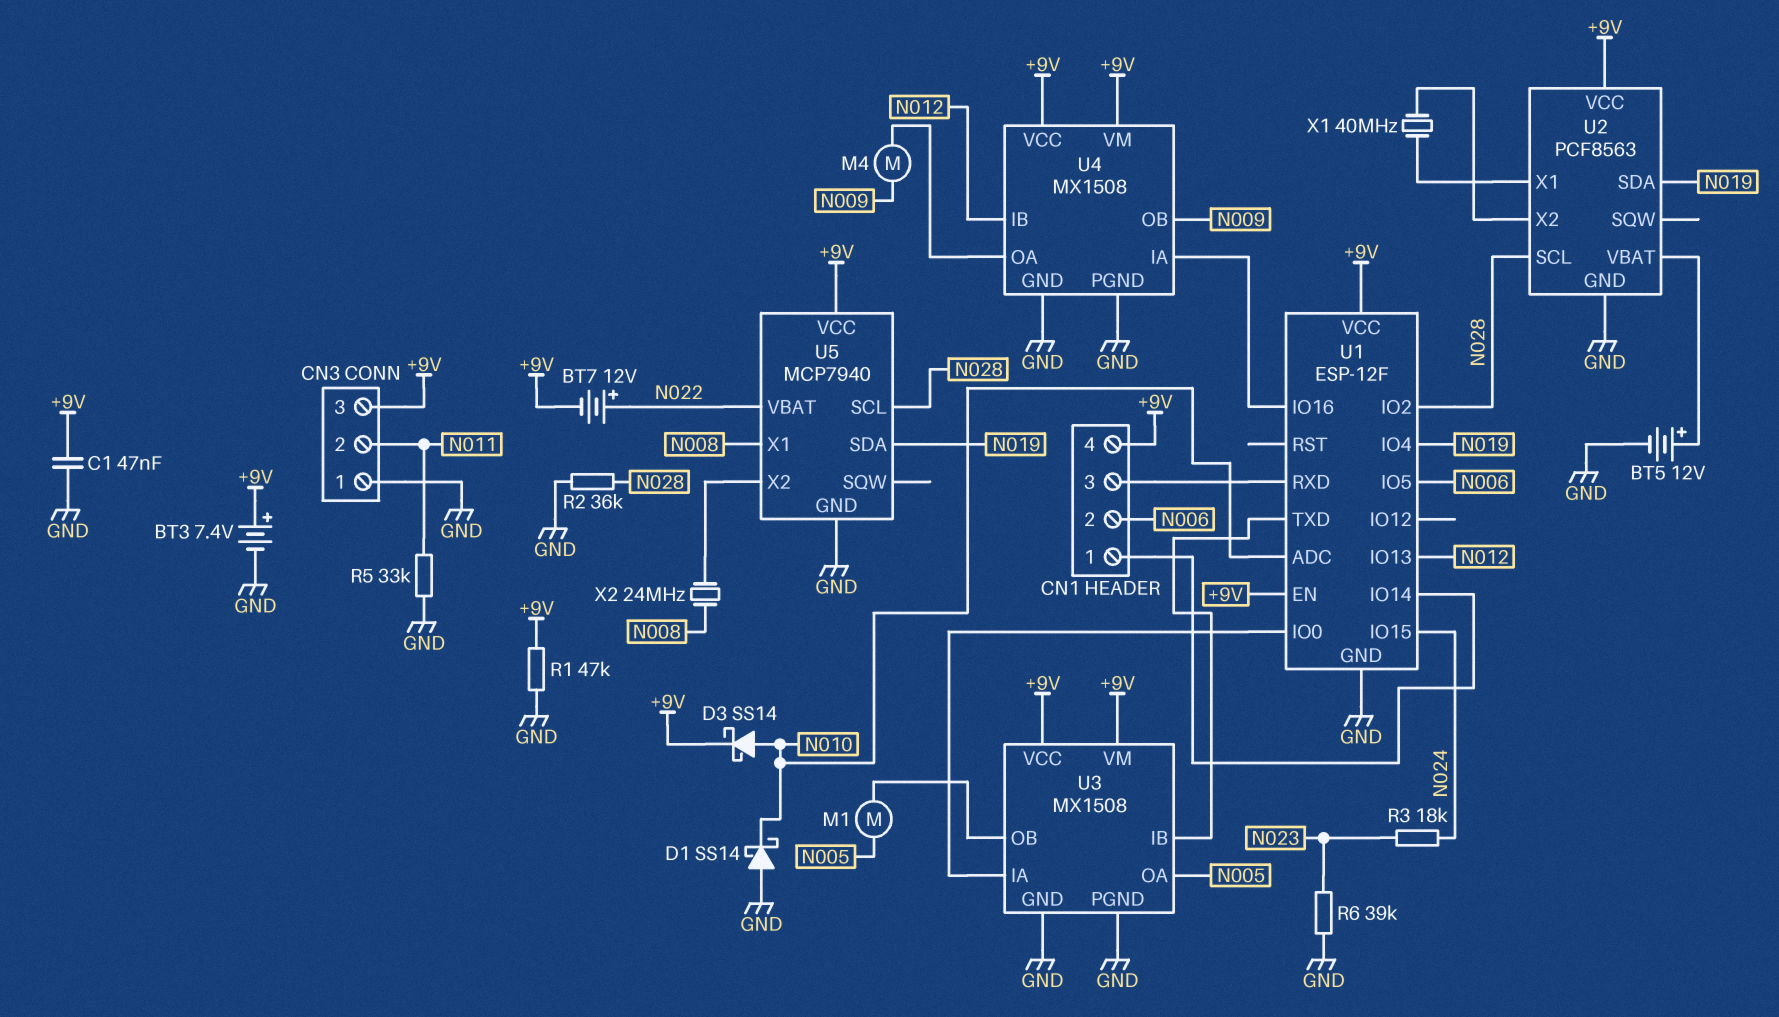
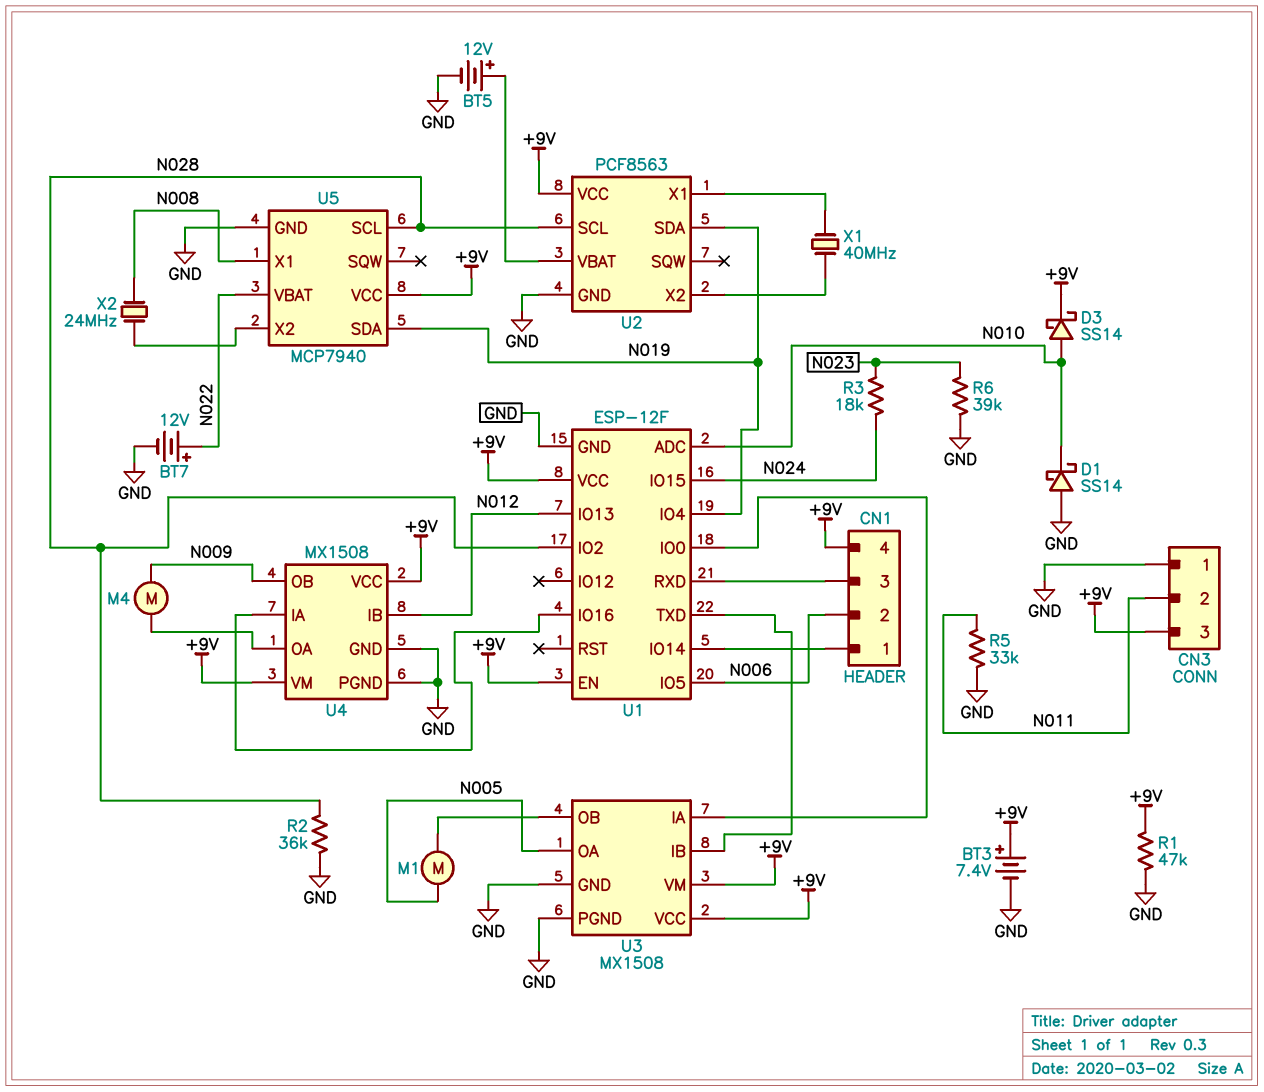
BT7: 12V (plus N022, minus +9V) -> 12V (plus N022, minus GND)
C1: 47nF (+9V, GND) -> none

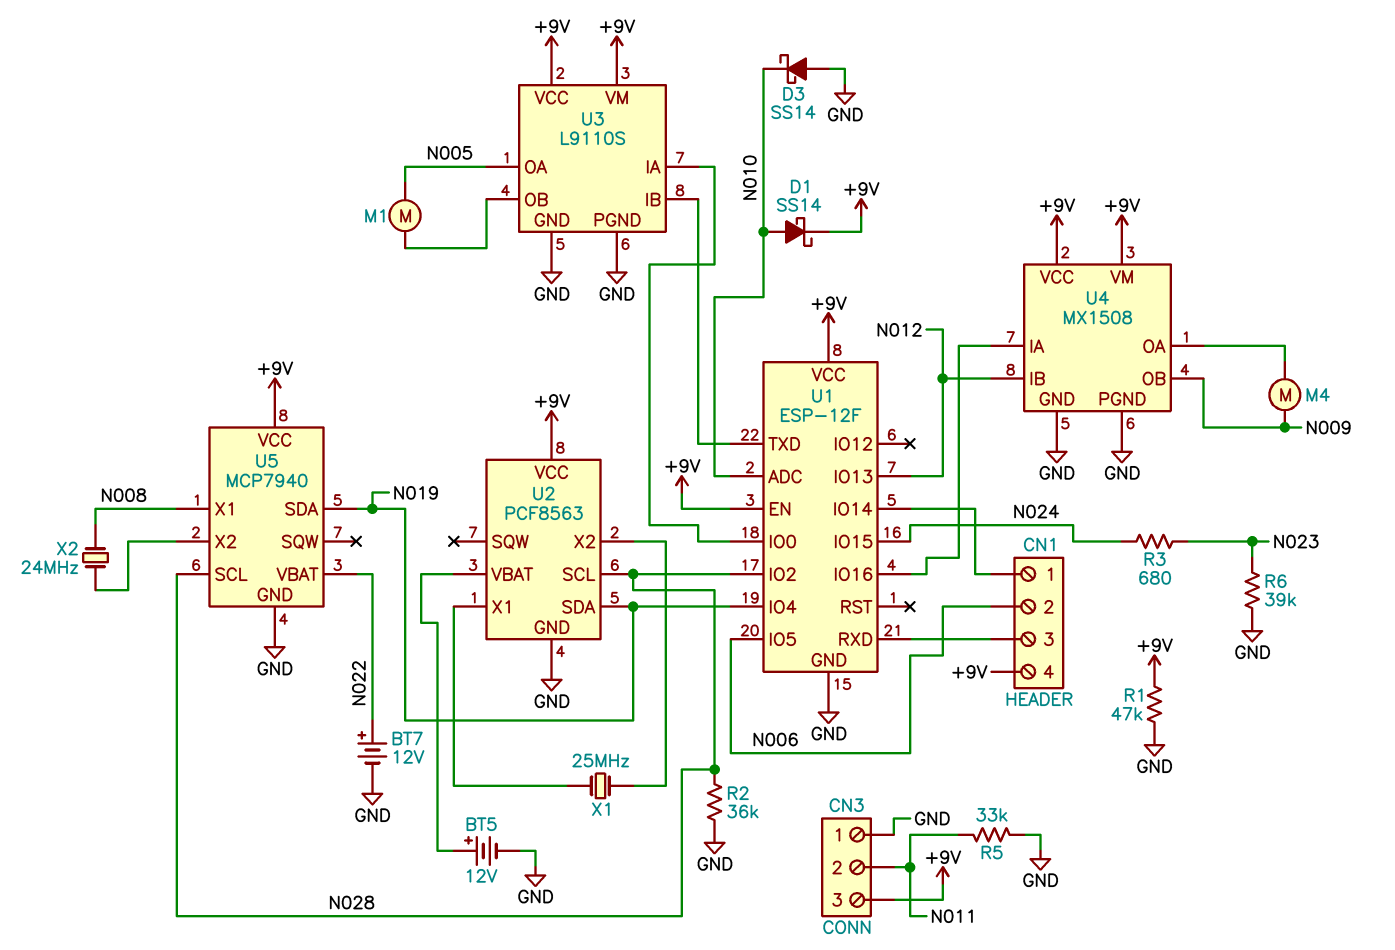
BT3: 7.4V (plus +9V, minus GND) -> none
D1: schottky SS14 (A GND, K N010) -> schottky SS14 (A N010, K +9V)
D3: schottky SS14 (A N010, K +9V) -> schottky SS14 (A GND, K N010)
R3: 18k (N023, N024) -> 680 (N023, N024)
U3: MX1508 -> L9110S
X1: 40MHz (U2/X1, U2/X2) -> 25MHz (U2/X1, U2/X2)

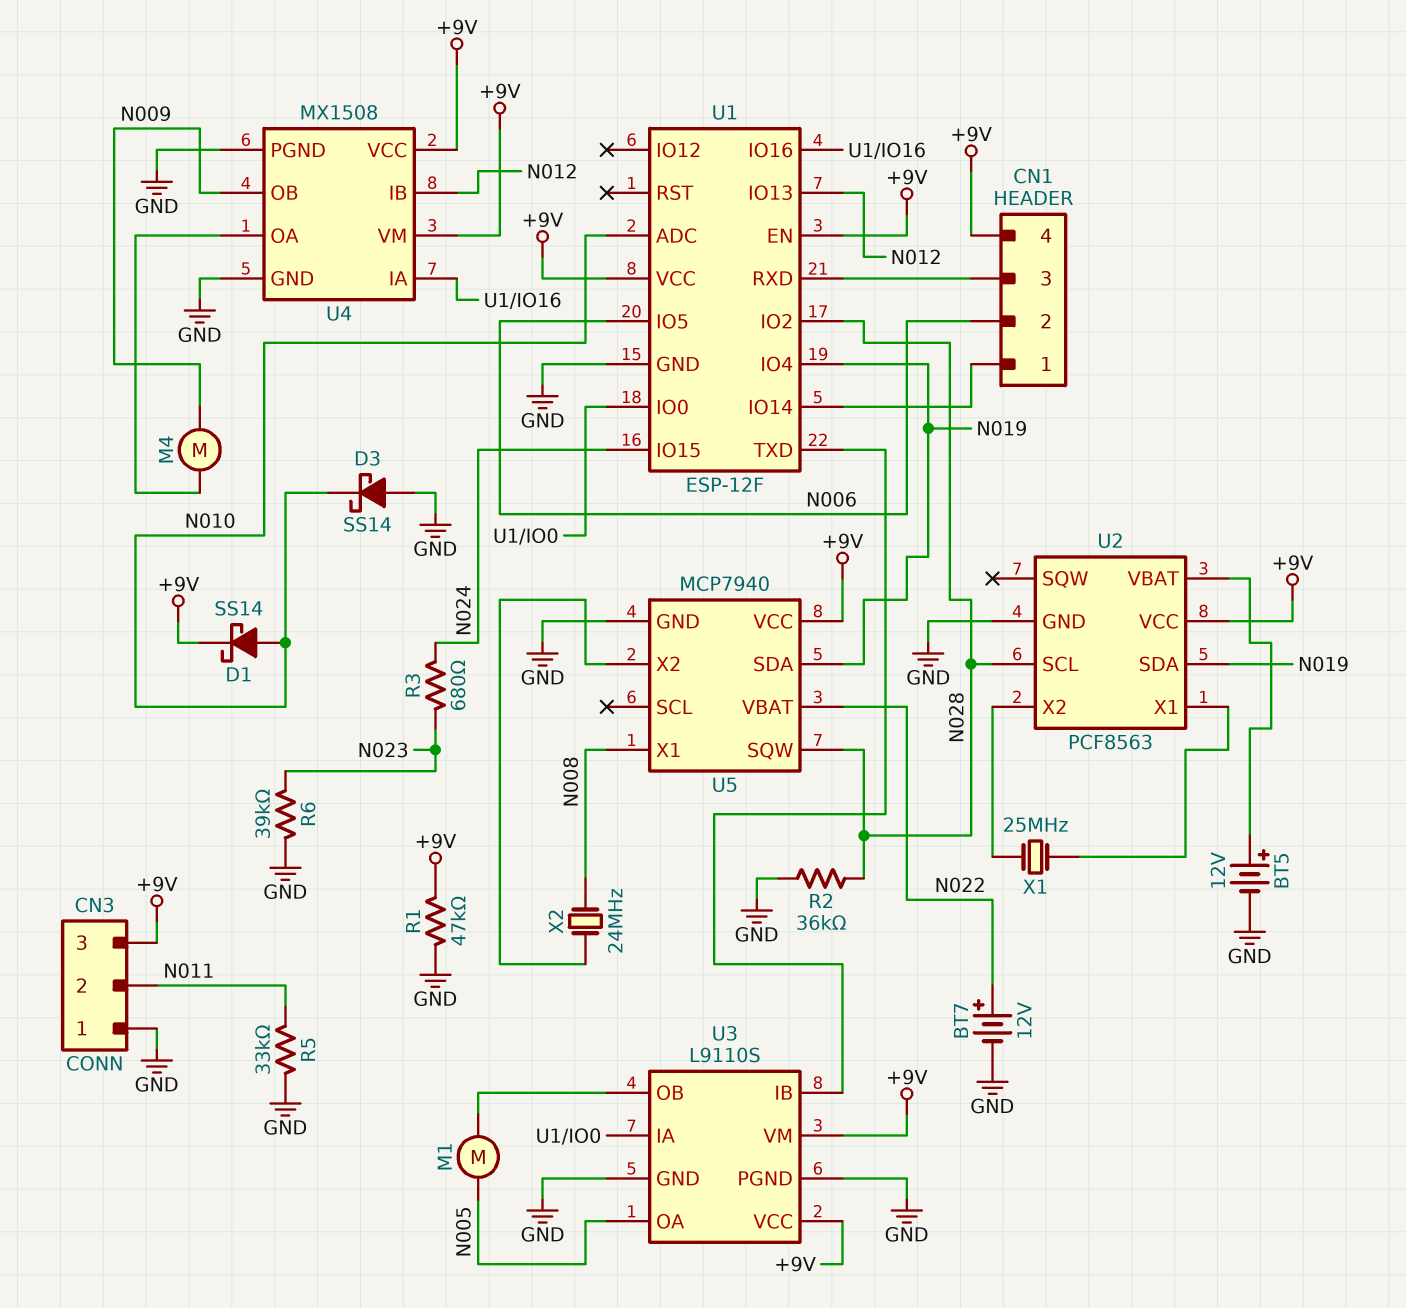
U5 pin SCL: N028 -> none
U5 pin SQW: none -> N028

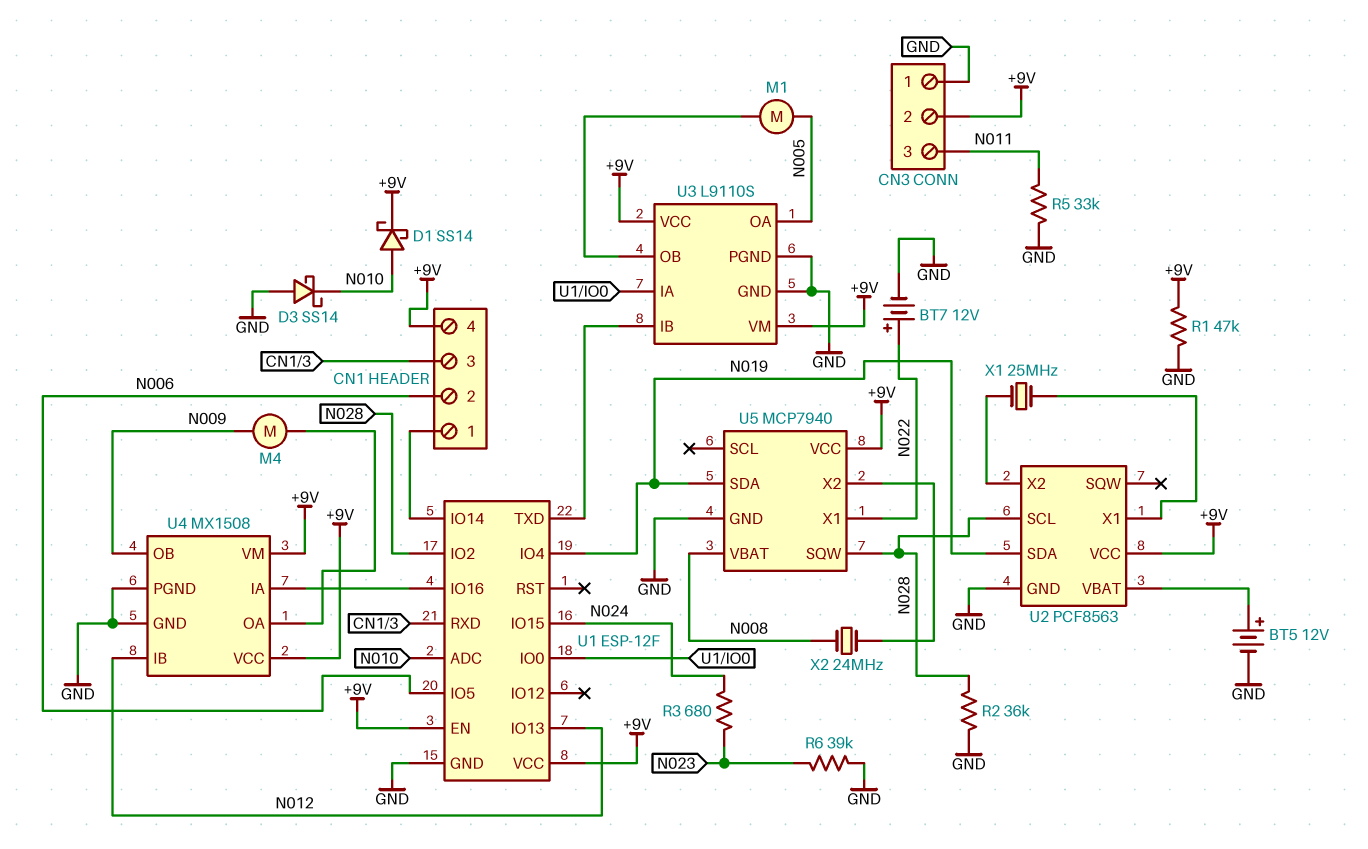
CN3 pin 2: N011 -> +9V
CN3 pin 3: +9V -> N011
U5 pin VBAT: N022 -> N008
U5 pin X1: N008 -> N022

